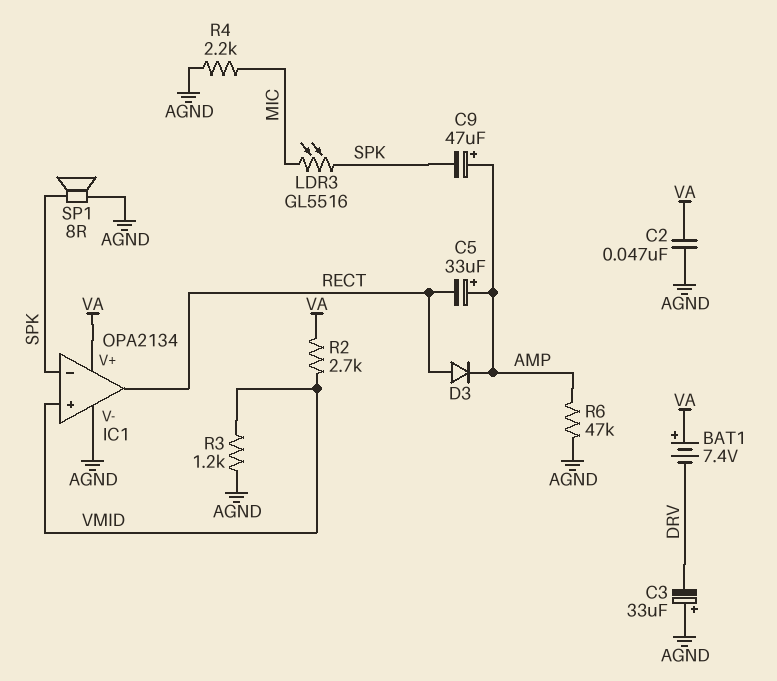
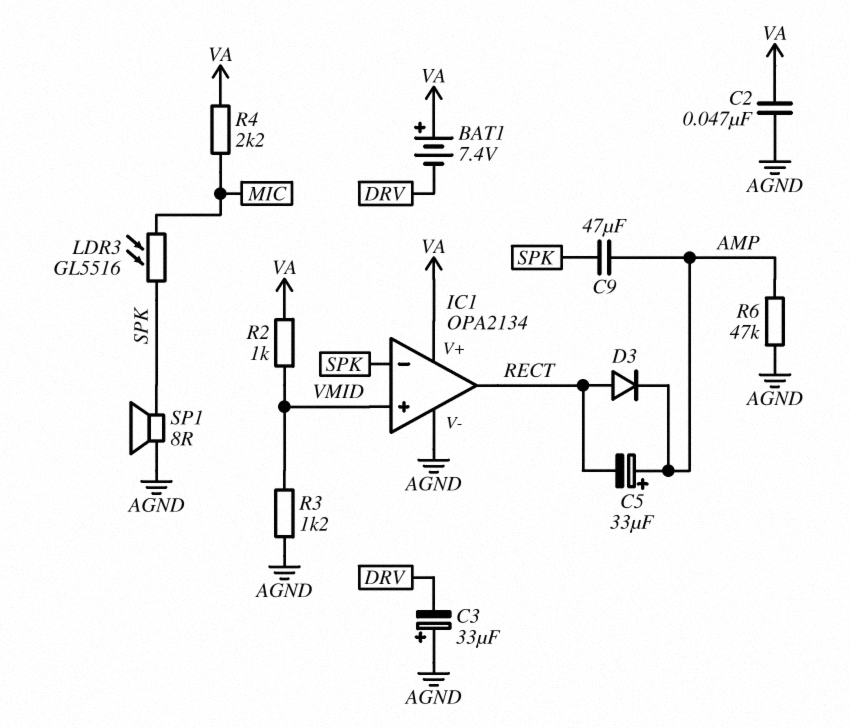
C9: 47uF (plus AMP, minus SPK) -> 47uF (AMP, SPK)
R2: 2.7k (VA, VMID) -> 1k (VA, VMID)
R4: 2.2k (AGND, MIC) -> 2.2k (MIC, VA)

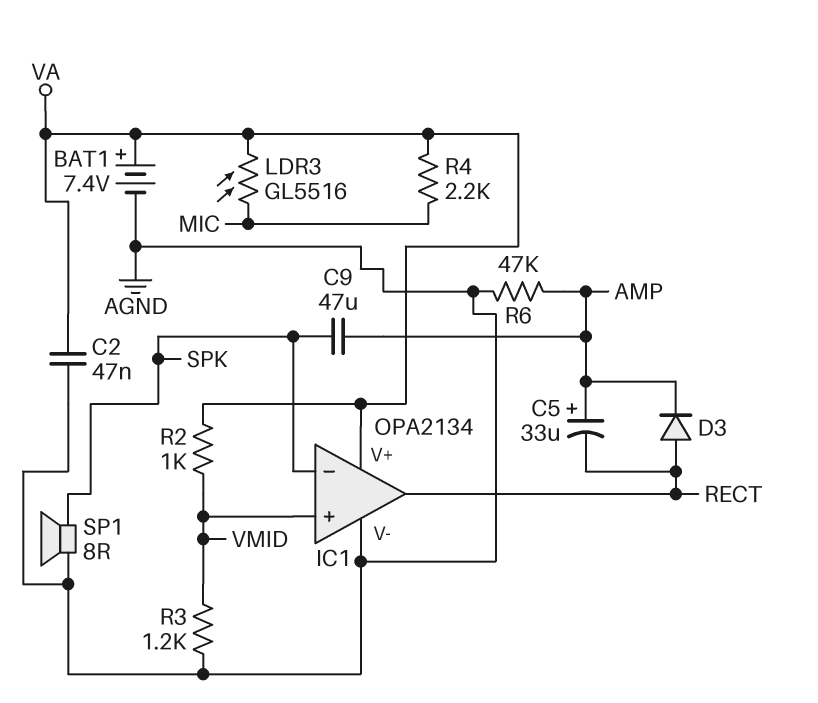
BAT1: 7.4V (plus VA, minus DRV) -> 7.4V (plus VA, minus AGND)
C3: 33uF (plus AGND, minus DRV) -> none
LDR3: GL5516 (MIC, SPK) -> GL5516 (MIC, VA)

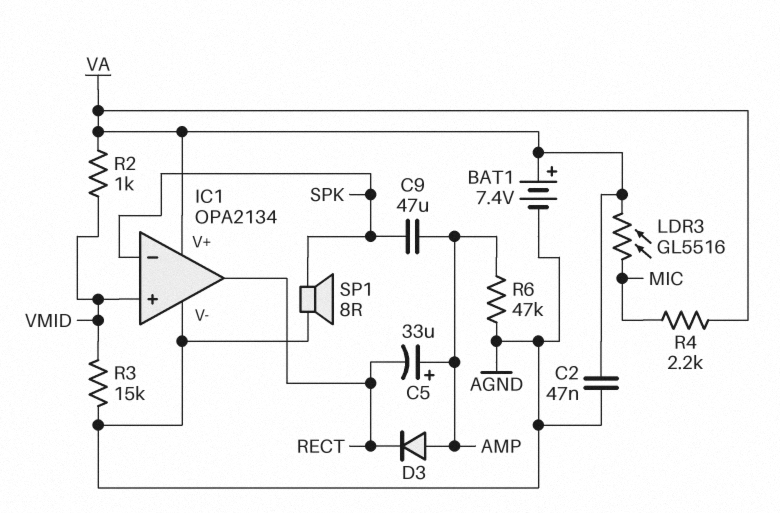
D3: diode (A RECT, K AMP) -> diode (A AMP, K RECT)
R3: 1.2k (AGND, VMID) -> 15k (AGND, VMID)

